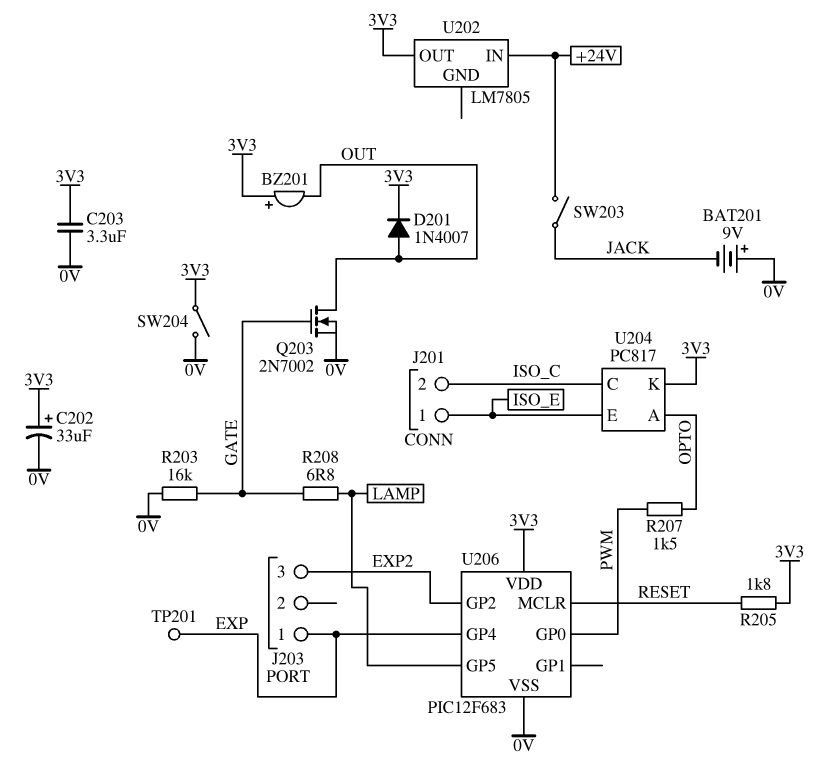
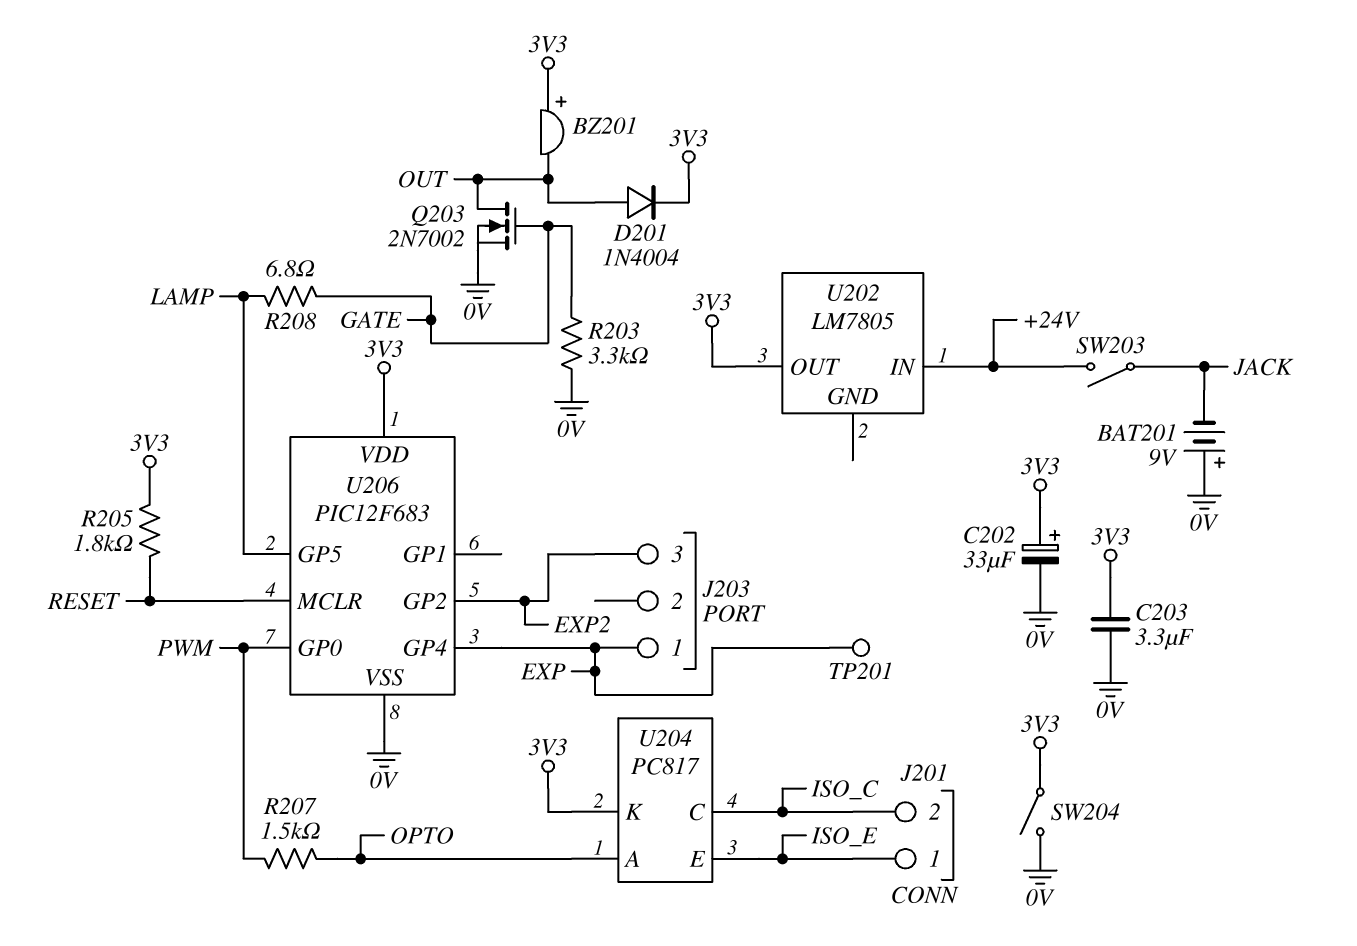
D201: diode 1N4007 (A OUT, K 3V3) -> diode 1N4004 (A OUT, K 3V3)
R203: 16k (0V, GATE) -> 3.3k (0V, GATE)

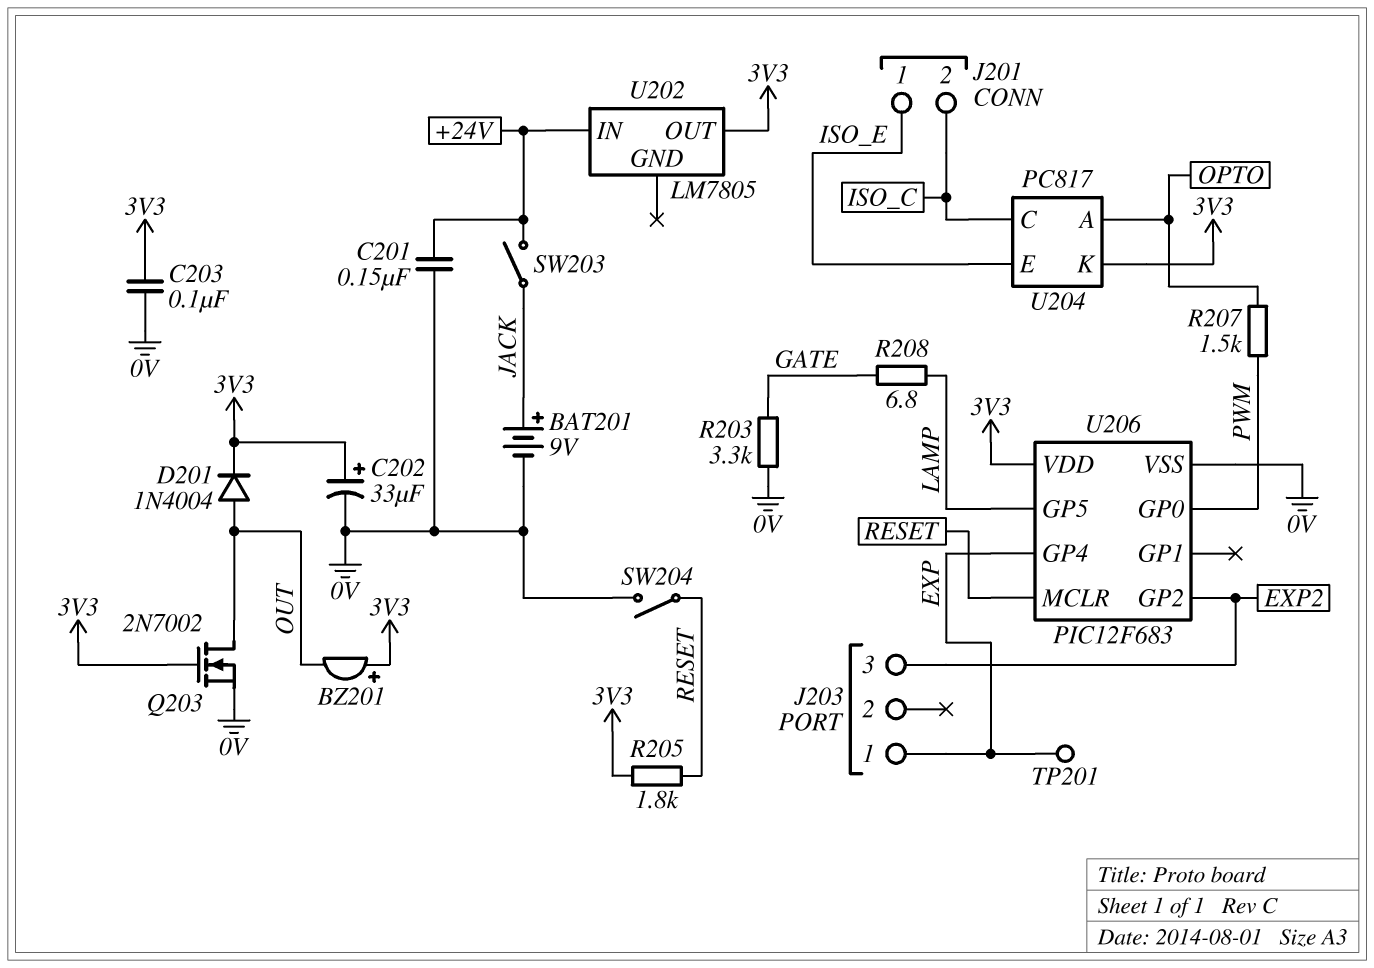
BAT201: 9V (plus 0V, minus JACK) -> 9V (plus JACK, minus 0V)
C201: none -> 150nF (+24V, 0V)
C203: 3.3uF (0V, 3V3) -> 100nF (0V, 3V3)
Q203: NMOS 2N7002 (G GATE, D OUT, S 0V) -> NMOS 2N7002 (G 3V3, D OUT, S 0V)
SW204: switch (0V, 3V3) -> switch (0V, RESET)

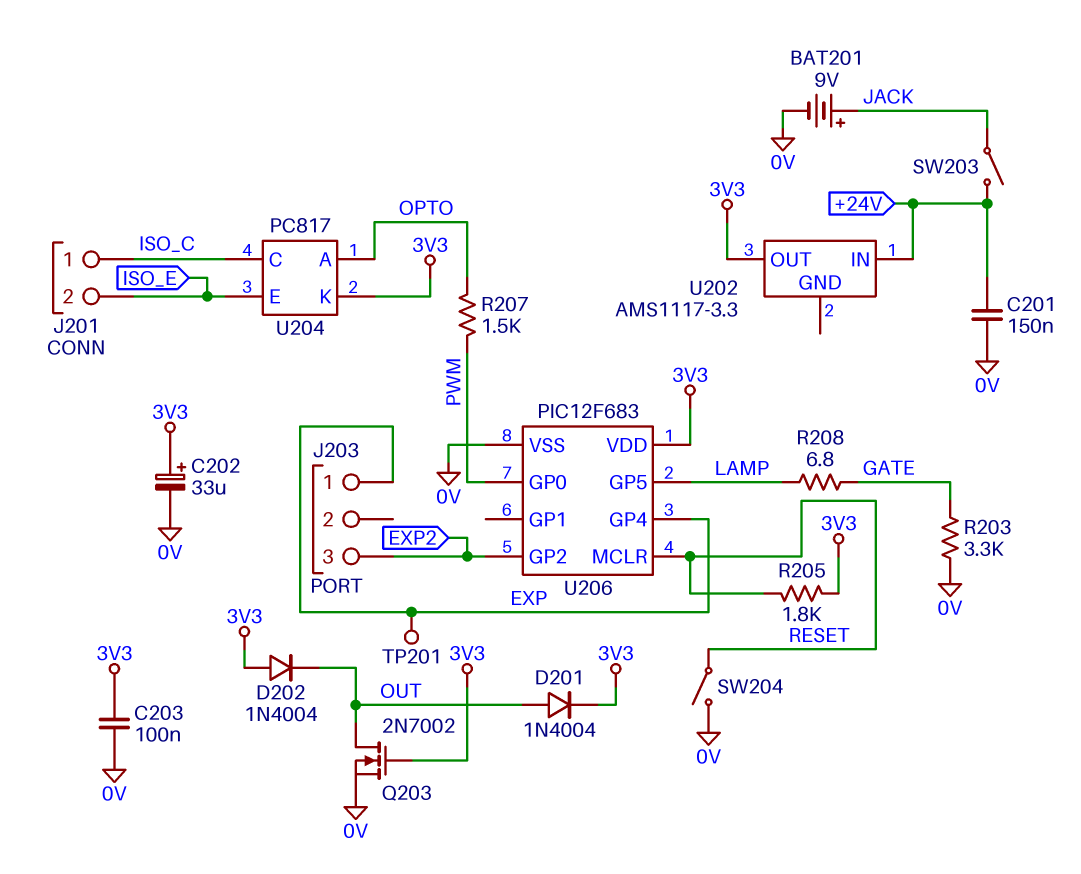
BZ201: buzzer (plus 3V3, minus OUT) -> none
D202: none -> diode 1N4004 (A 3V3, K OUT)
J201 pin 1: ISO_E -> ISO_C
J201 pin 2: ISO_C -> ISO_E
U202: LM7805 -> AMS1117-3.3

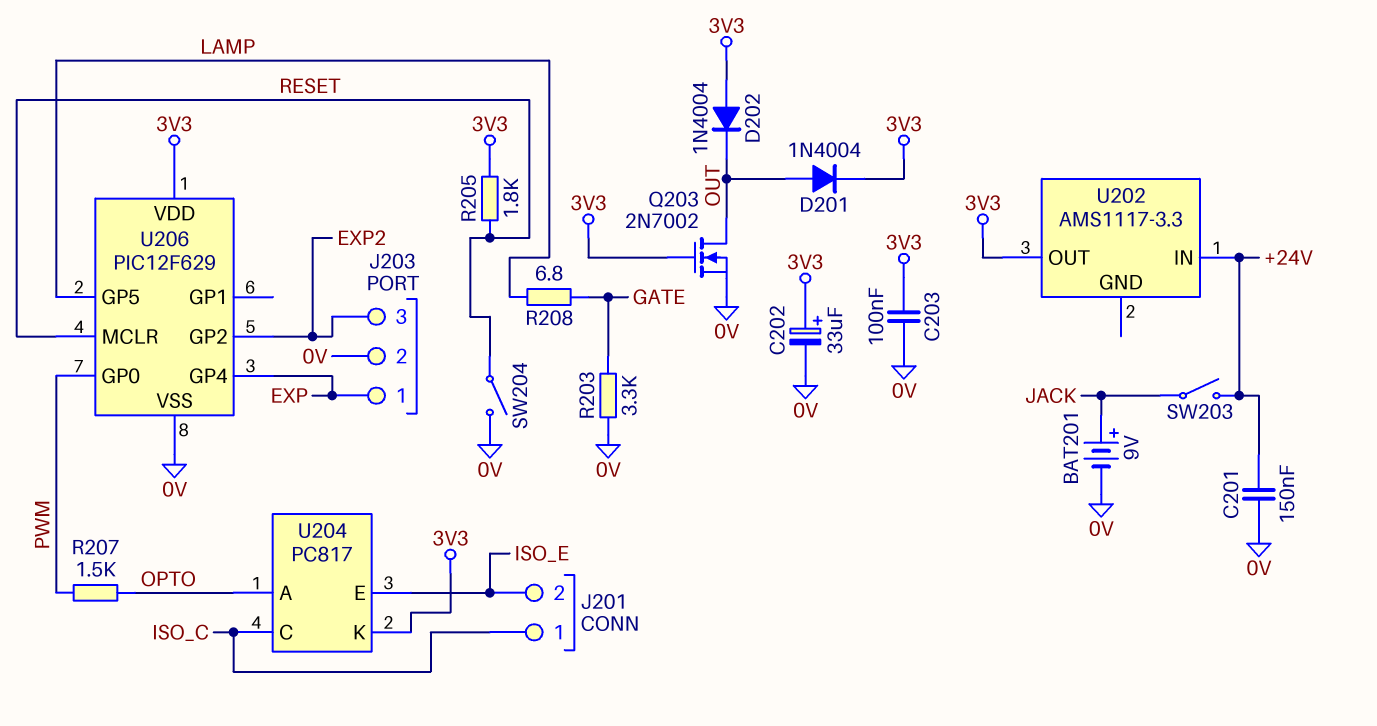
J203 pin 2: none -> 0V
TP201: test point (EXP) -> none
U206: PIC12F683 -> PIC12F629

